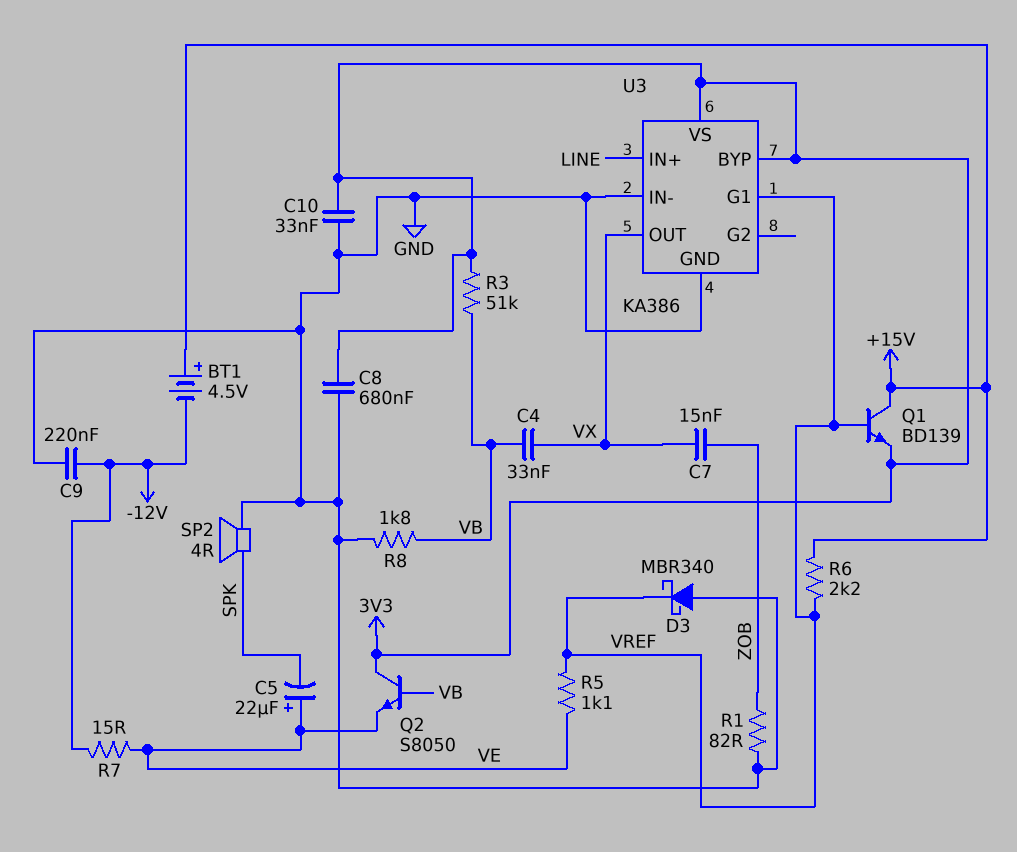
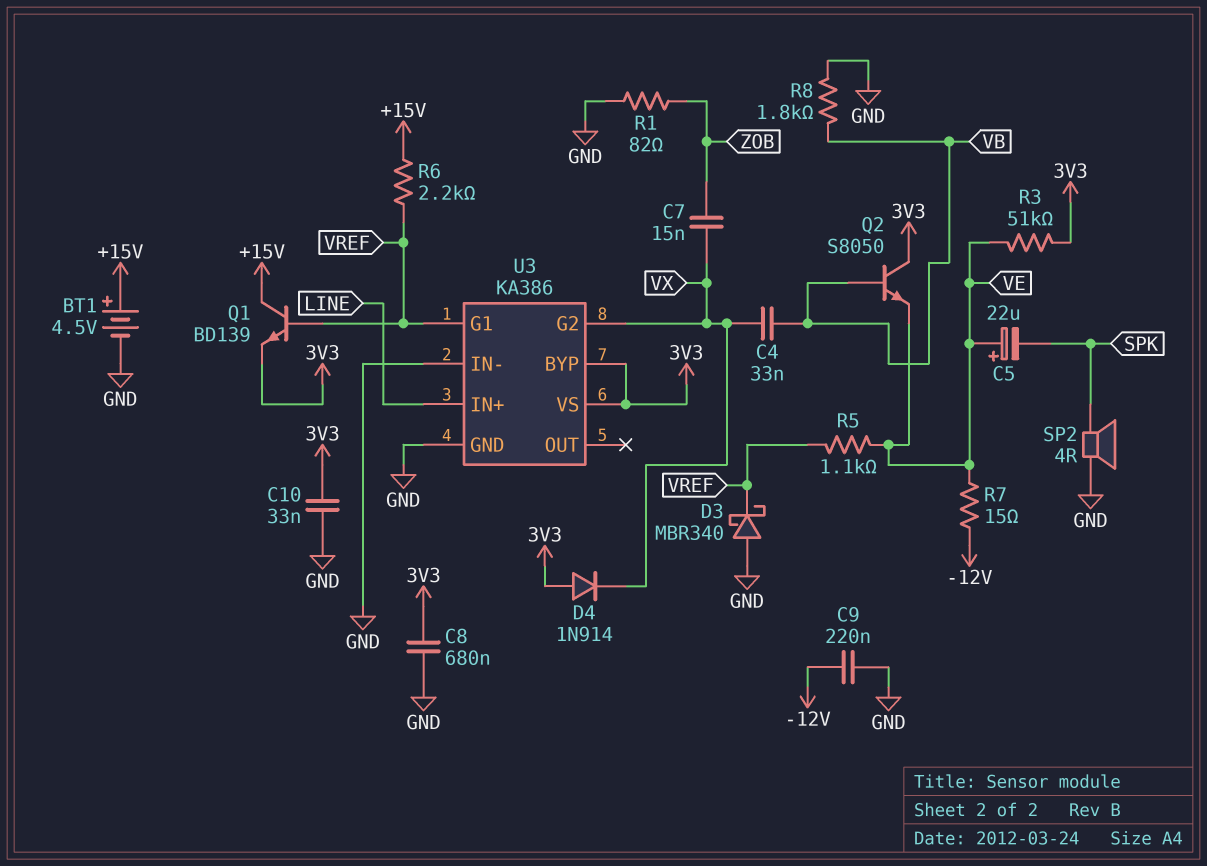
BT1: 4.5V (plus +15V, minus -12V) -> 4.5V (plus +15V, minus GND)
D4: none -> diode 1N914 (A 3V3, K VX)
R3: 51k (3V3, VB) -> 51k (3V3, VE)
U3 pin G2: none -> VX
U3 pin OUT: VX -> none

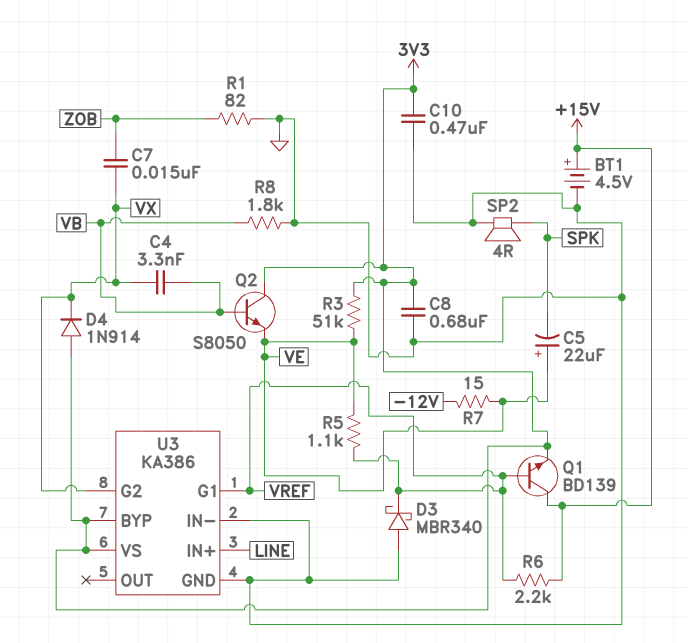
C4: 33nF (VB, VX) -> 3.3nF (VB, VX)
C9: 220nF (-12V, GND) -> none
C10: 33nF (3V3, GND) -> 470nF (3V3, GND)

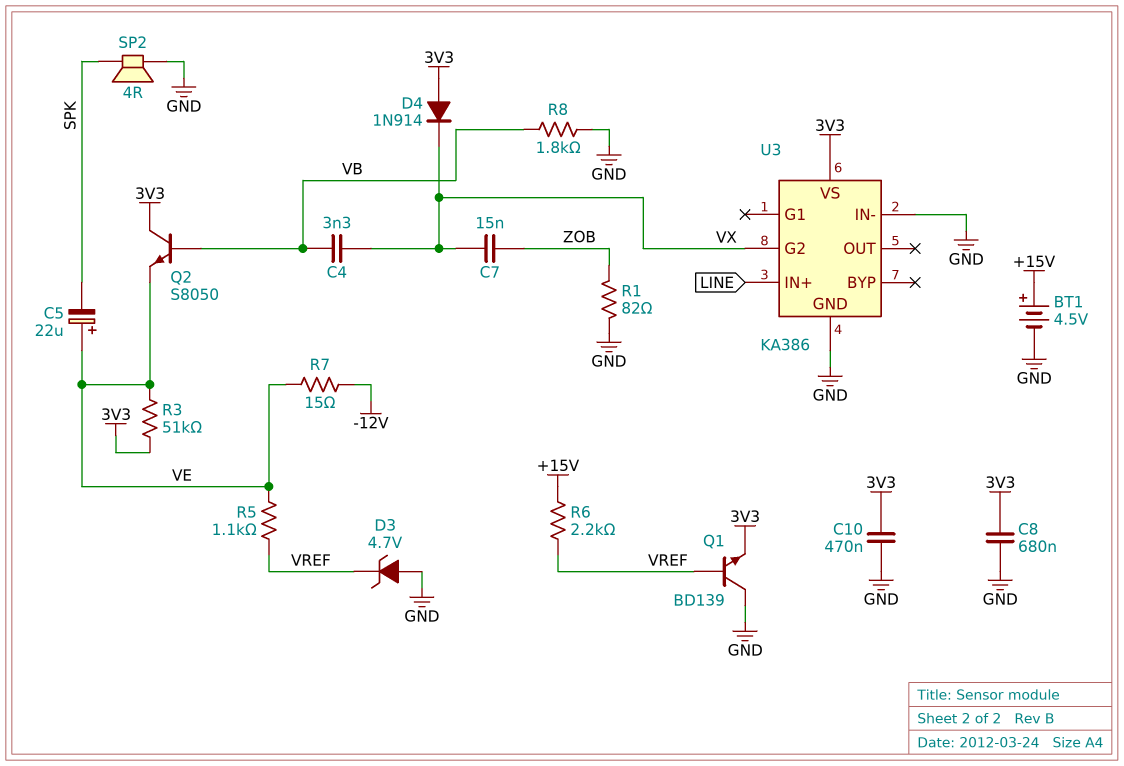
D3: schottky MBR340 (A GND, K VREF) -> zener 4.7V (A GND, K VREF)
Q1: NPN BD139 (B VREF, C +15V, E 3V3) -> NPN BD139 (B VREF, C GND, E 3V3)
U3 pin BYP: 3V3 -> none
U3 pin G1: VREF -> none

